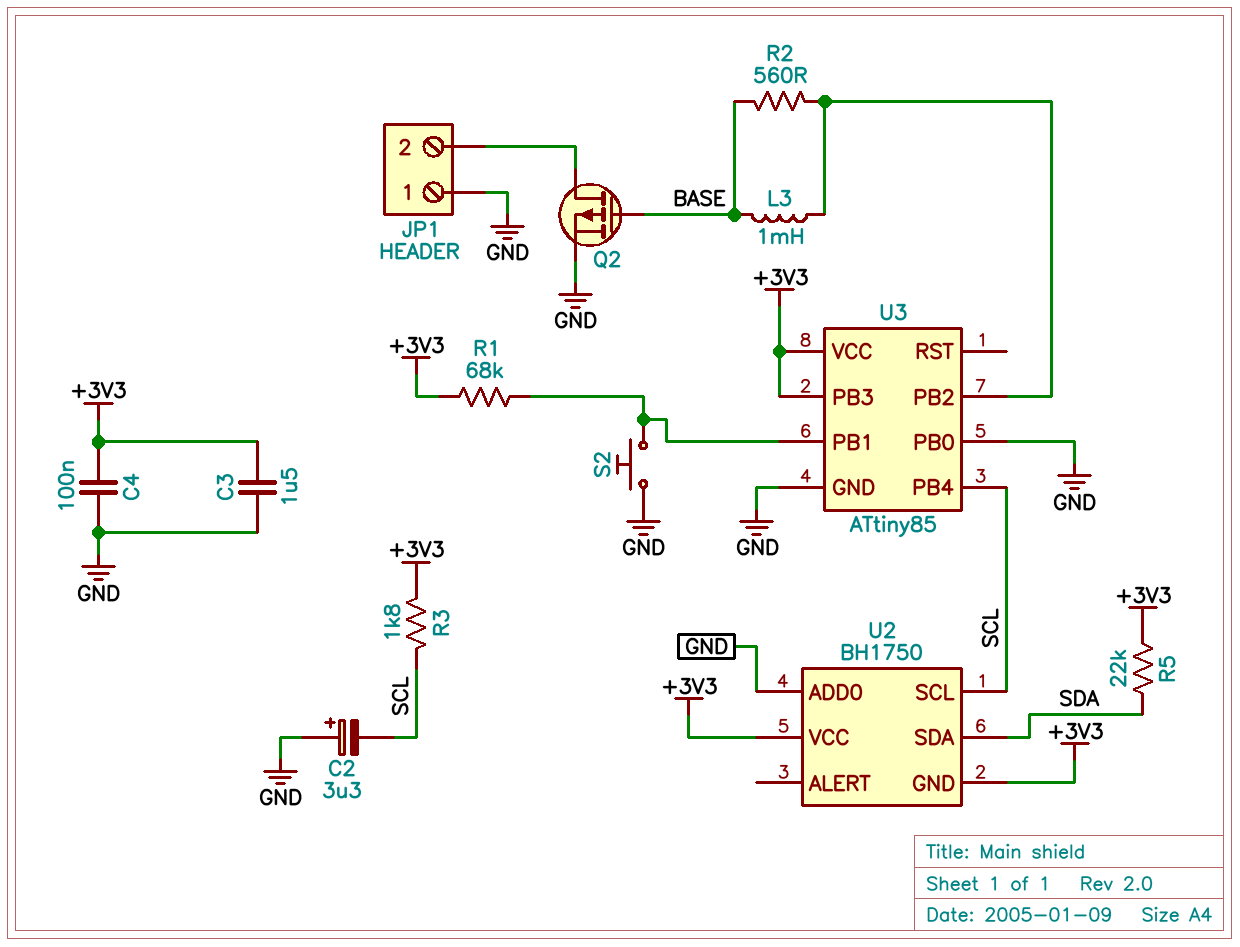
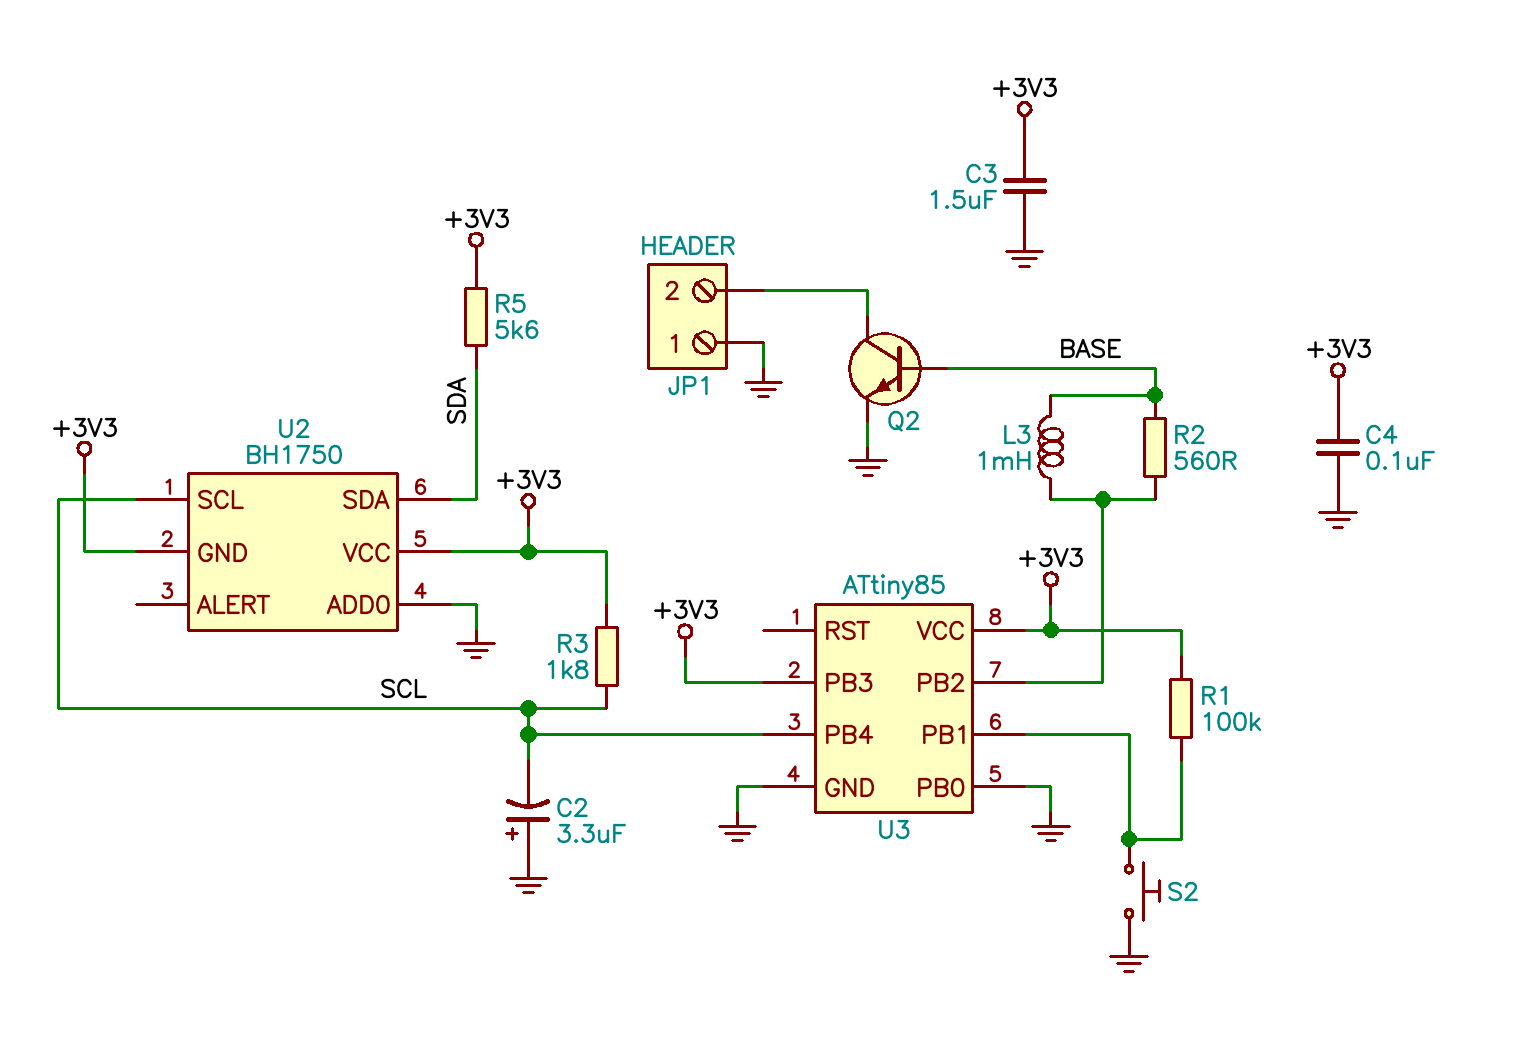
Q2: PMOS (G BASE, D JP1/2, S GND) -> NPN (B BASE, C JP1/2, E GND)
R1: 68k (+3V3, U3/PB1) -> 100k (+3V3, U3/PB1)
R5: 22k (+3V3, SDA) -> 5.6k (+3V3, SDA)

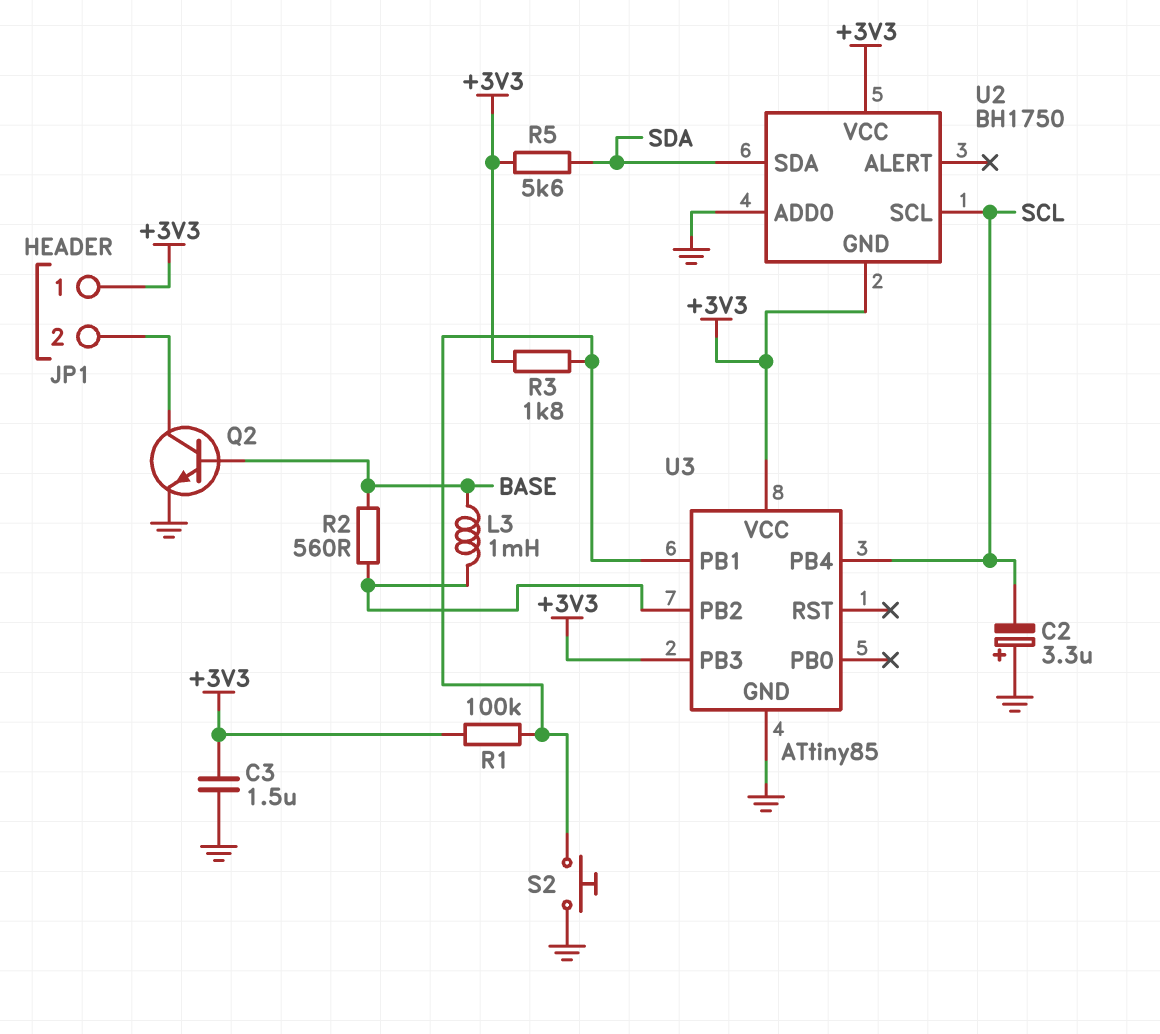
C4: 100nF (+3V3, GND) -> none
JP1 pin 1: GND -> +3V3
R3: 1.8k (+3V3, SCL) -> 1.8k (+3V3, U3/PB1)
U3 pin PB0: GND -> none

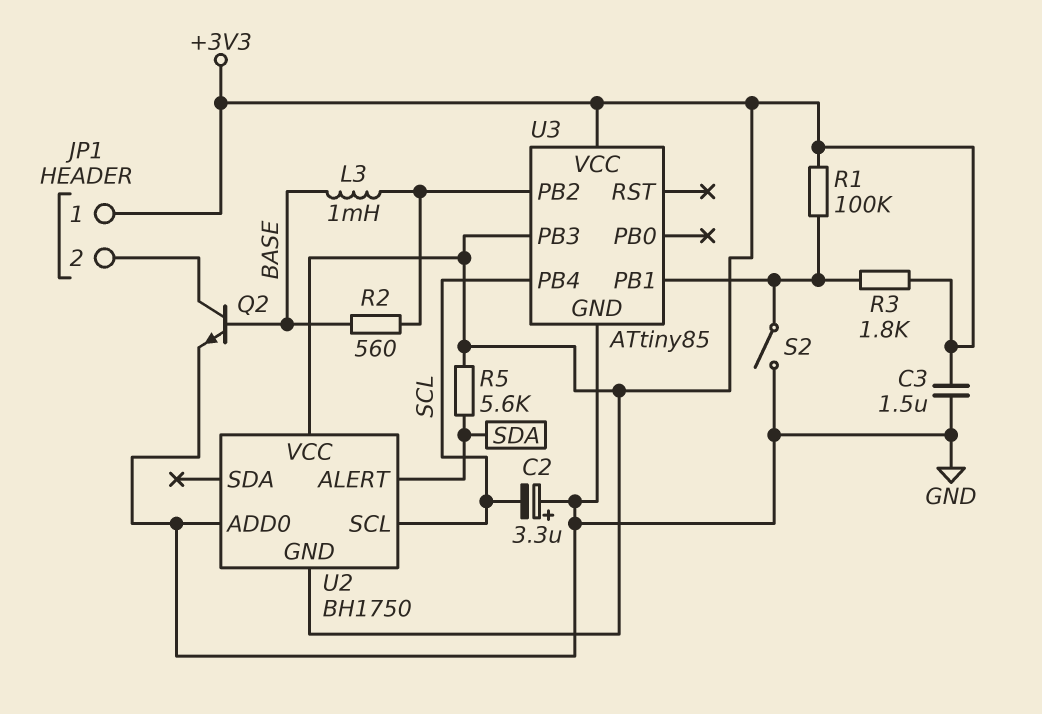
S2: button (GND, U3/PB1) -> switch (GND, U3/PB1)
U2 pin ALERT: none -> SDA
U2 pin SDA: SDA -> none

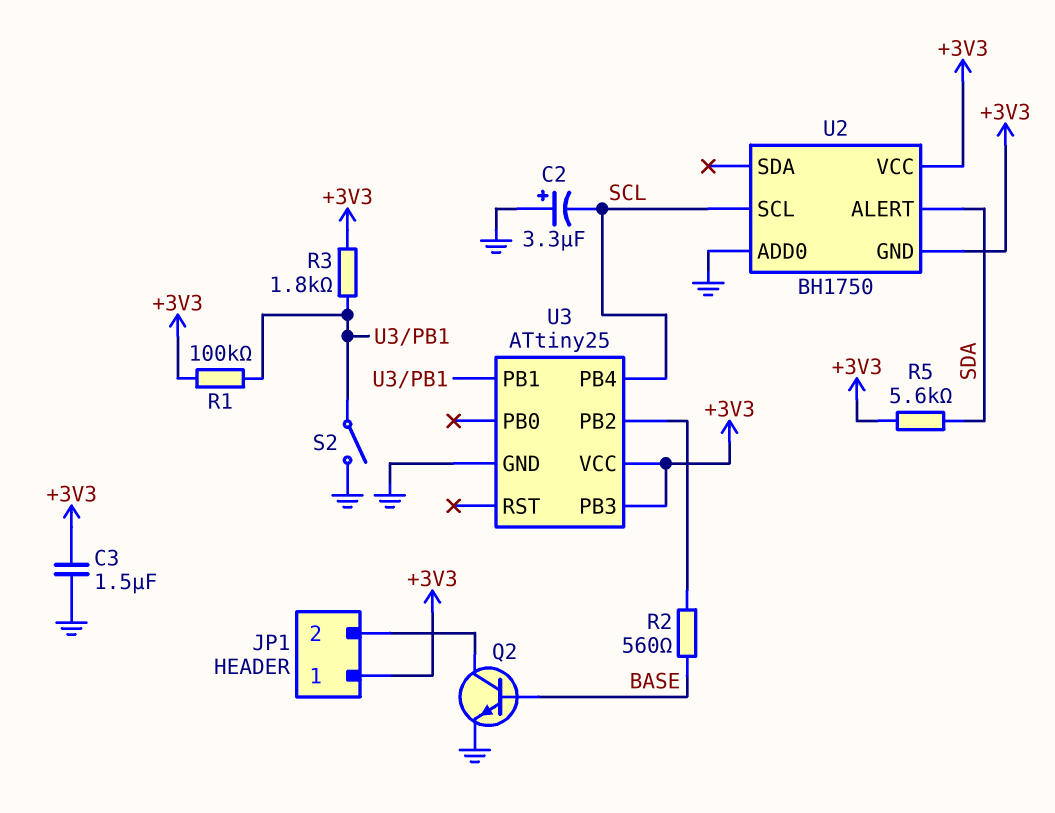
L3: 1mH (BASE, U3/PB2) -> none
U3: ATtiny85 -> ATtiny25

